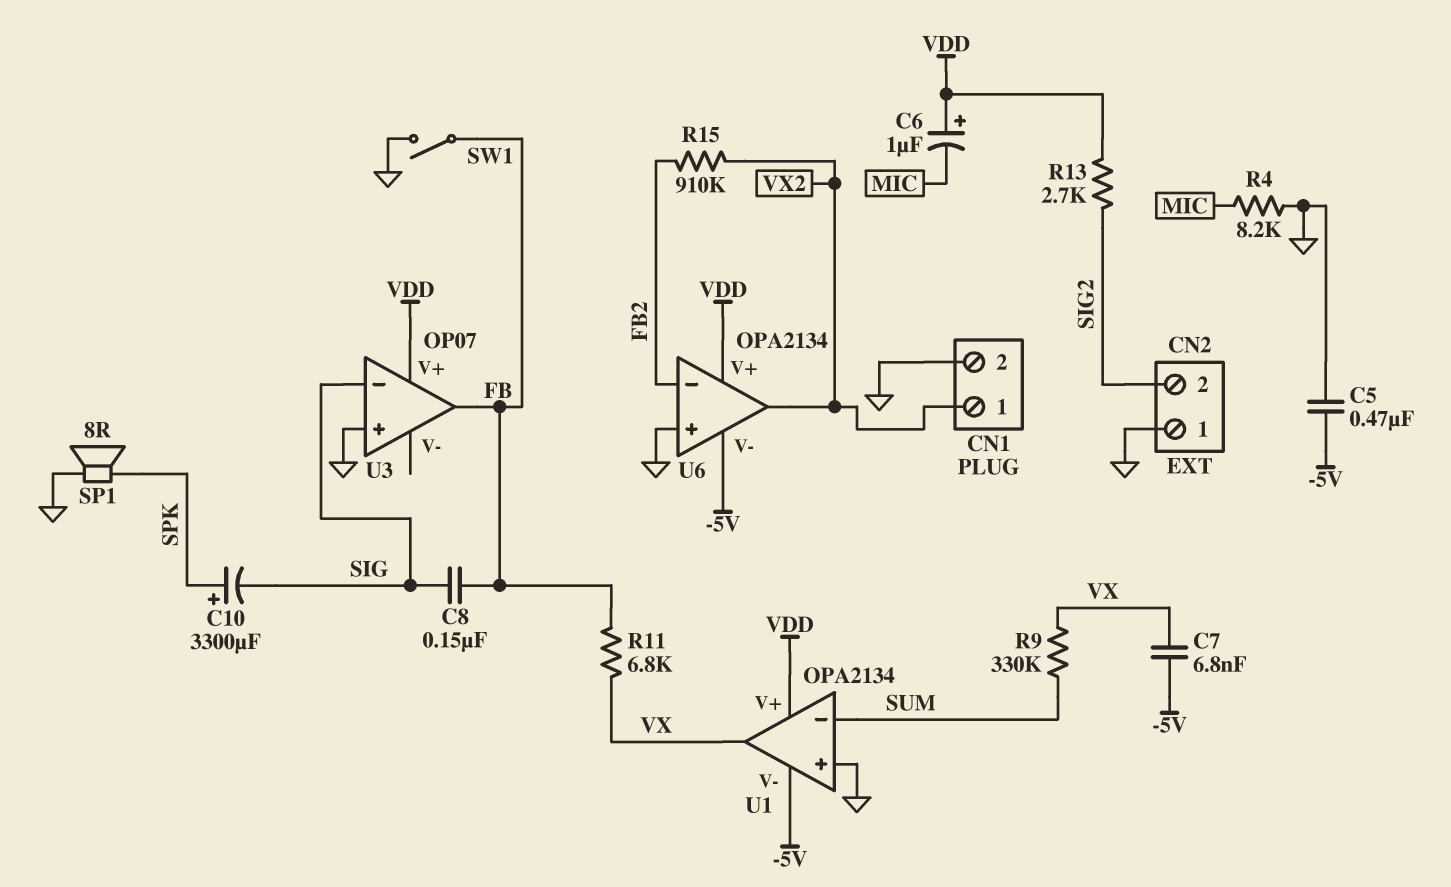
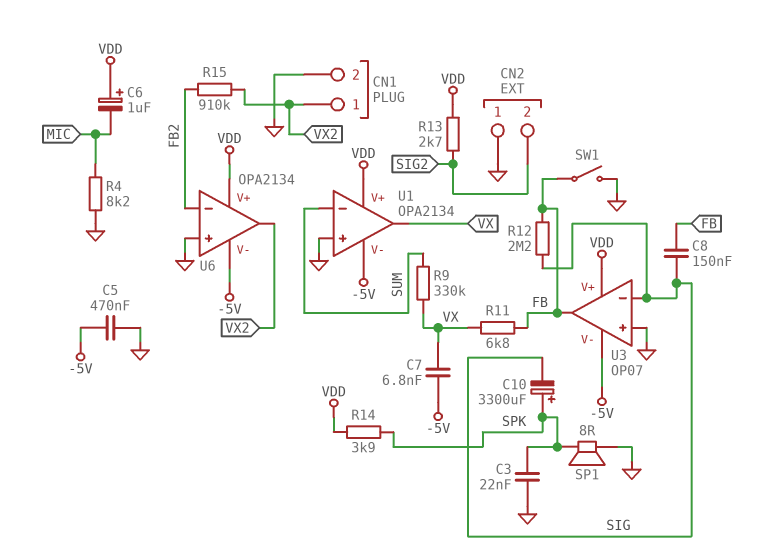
C3: none -> 22nF (GND, SPK)
R12: none -> 2.2M (FB, SIG)
R14: none -> 3.9k (SPK, VDD)
U3 pin V-: none -> -5V

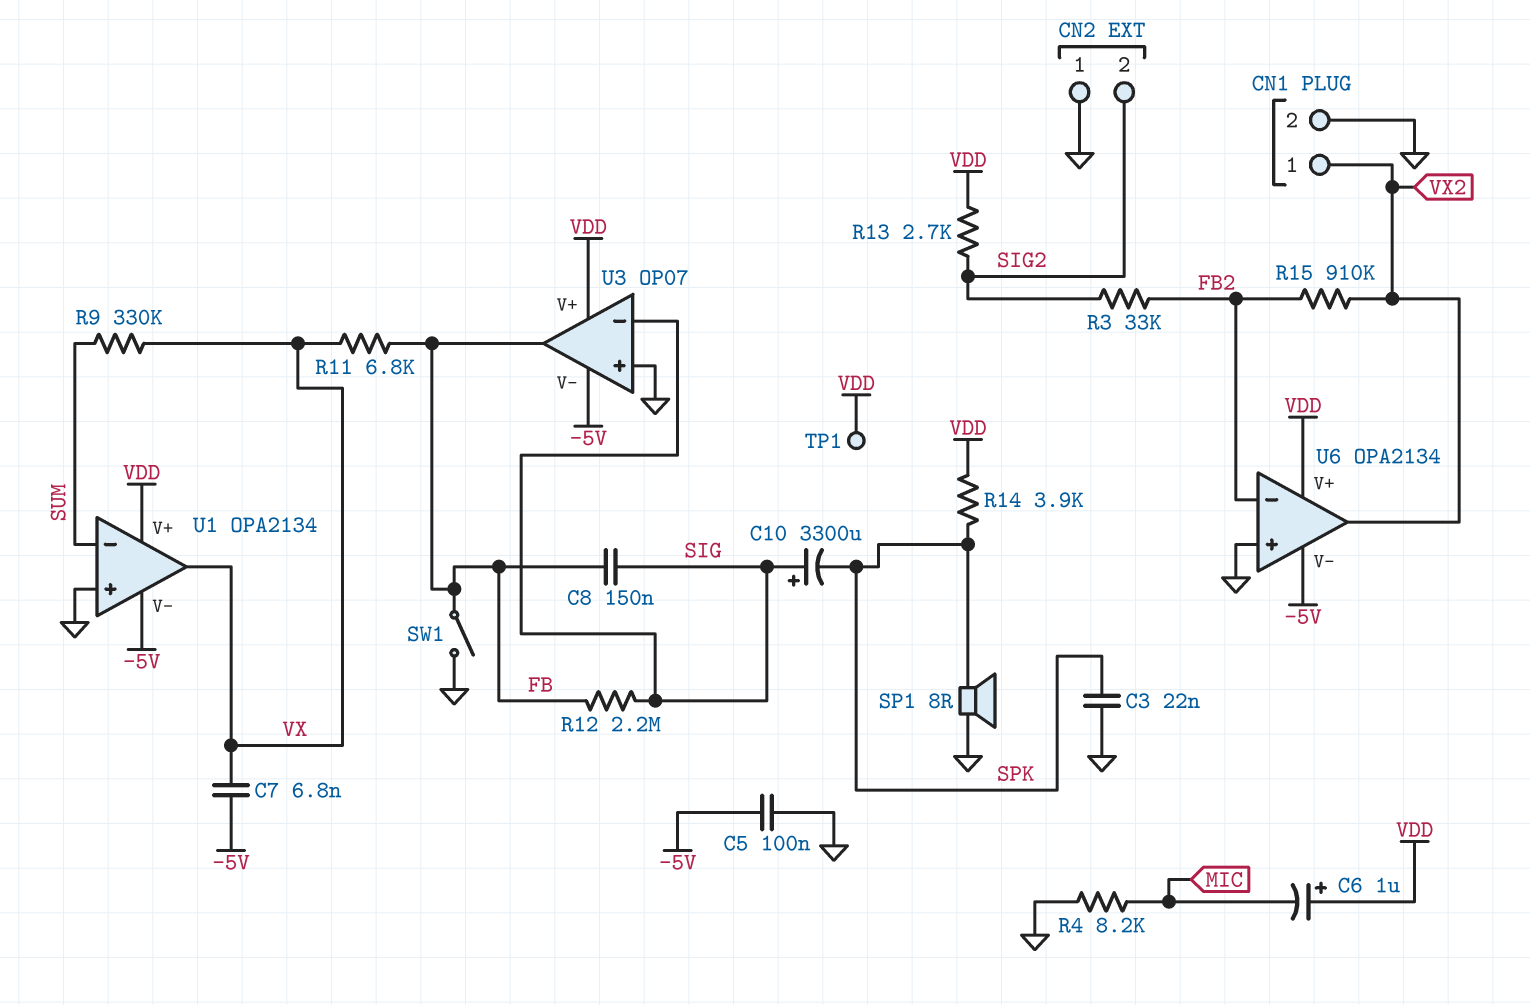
C5: 470nF (-5V, GND) -> 100nF (-5V, GND)
C10: 3300uF (plus SPK, minus SIG) -> 3300uF (plus SIG, minus SPK)
R3: none -> 33k (FB2, SIG2)
TP1: none -> test point (VDD)

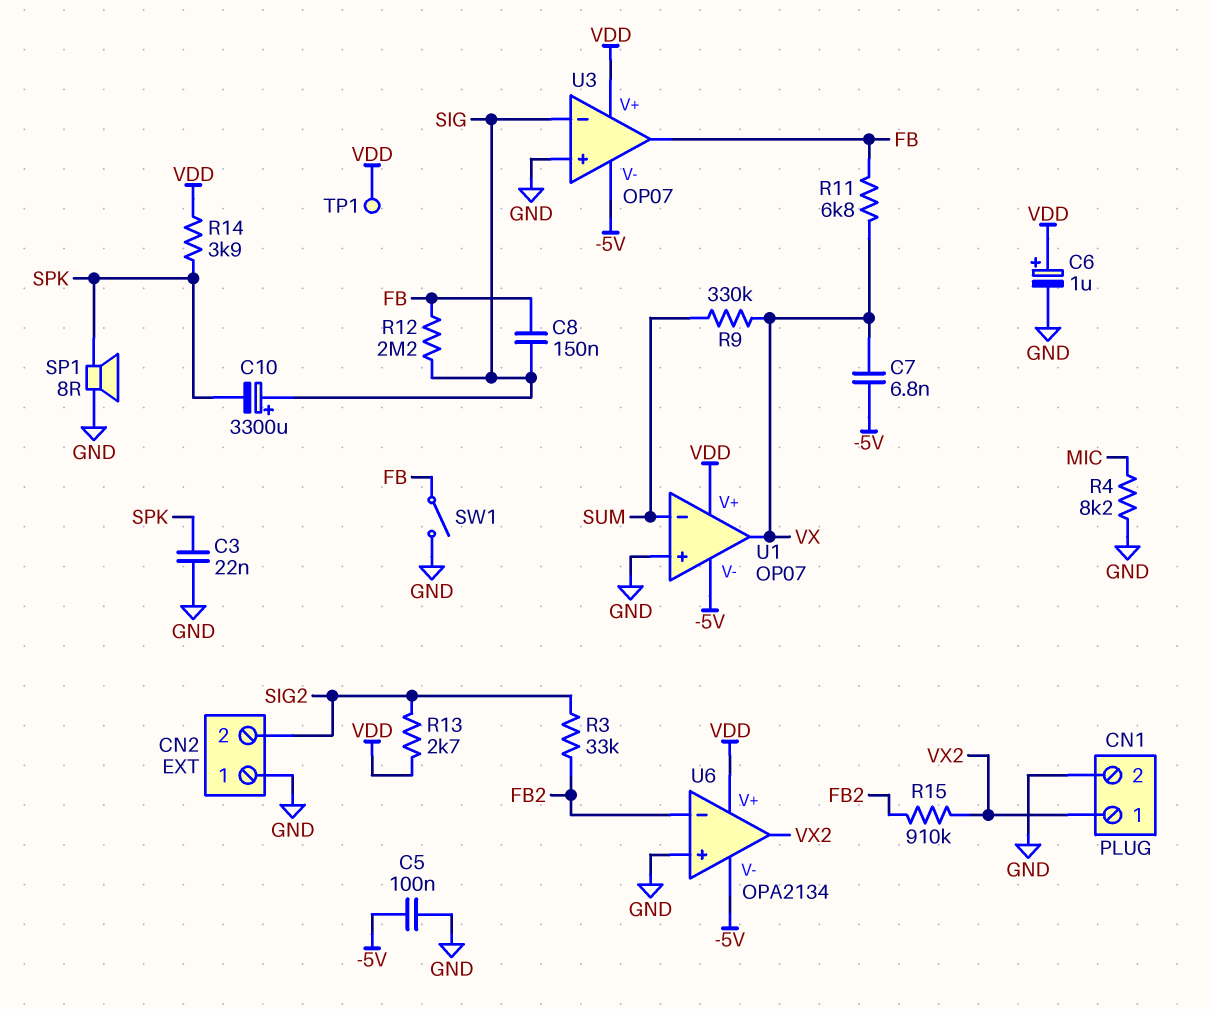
C6: 1uF (plus VDD, minus MIC) -> 1uF (plus VDD, minus GND)
U1: OPA2134 -> OP07

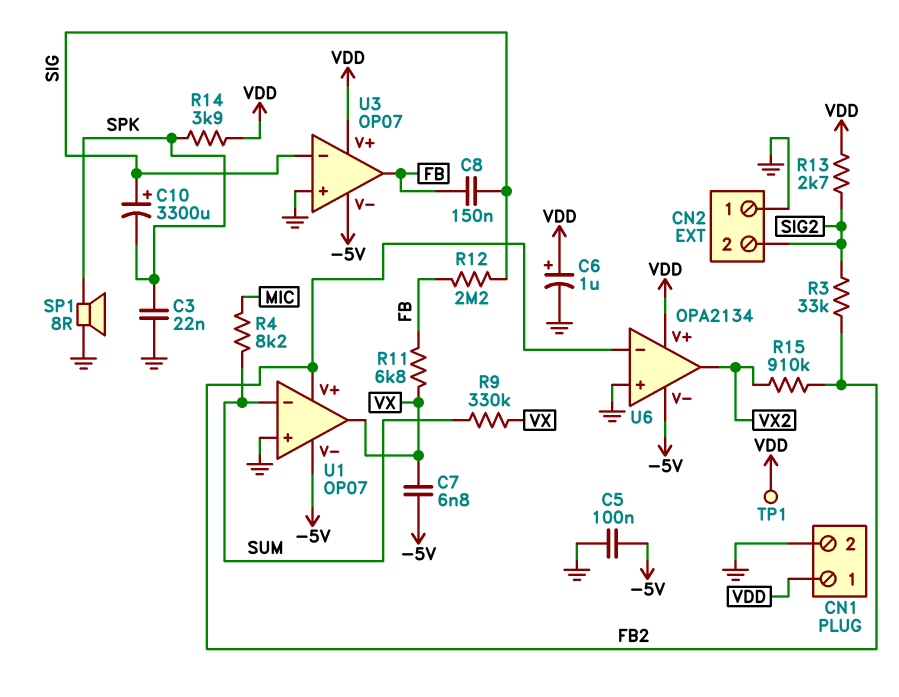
CN1 pin 1: VX2 -> VDD
R4: 8.2k (GND, MIC) -> 8.2k (MIC, SUM)
SW1: switch (FB, GND) -> none
U1 pin V+: VDD -> FB2

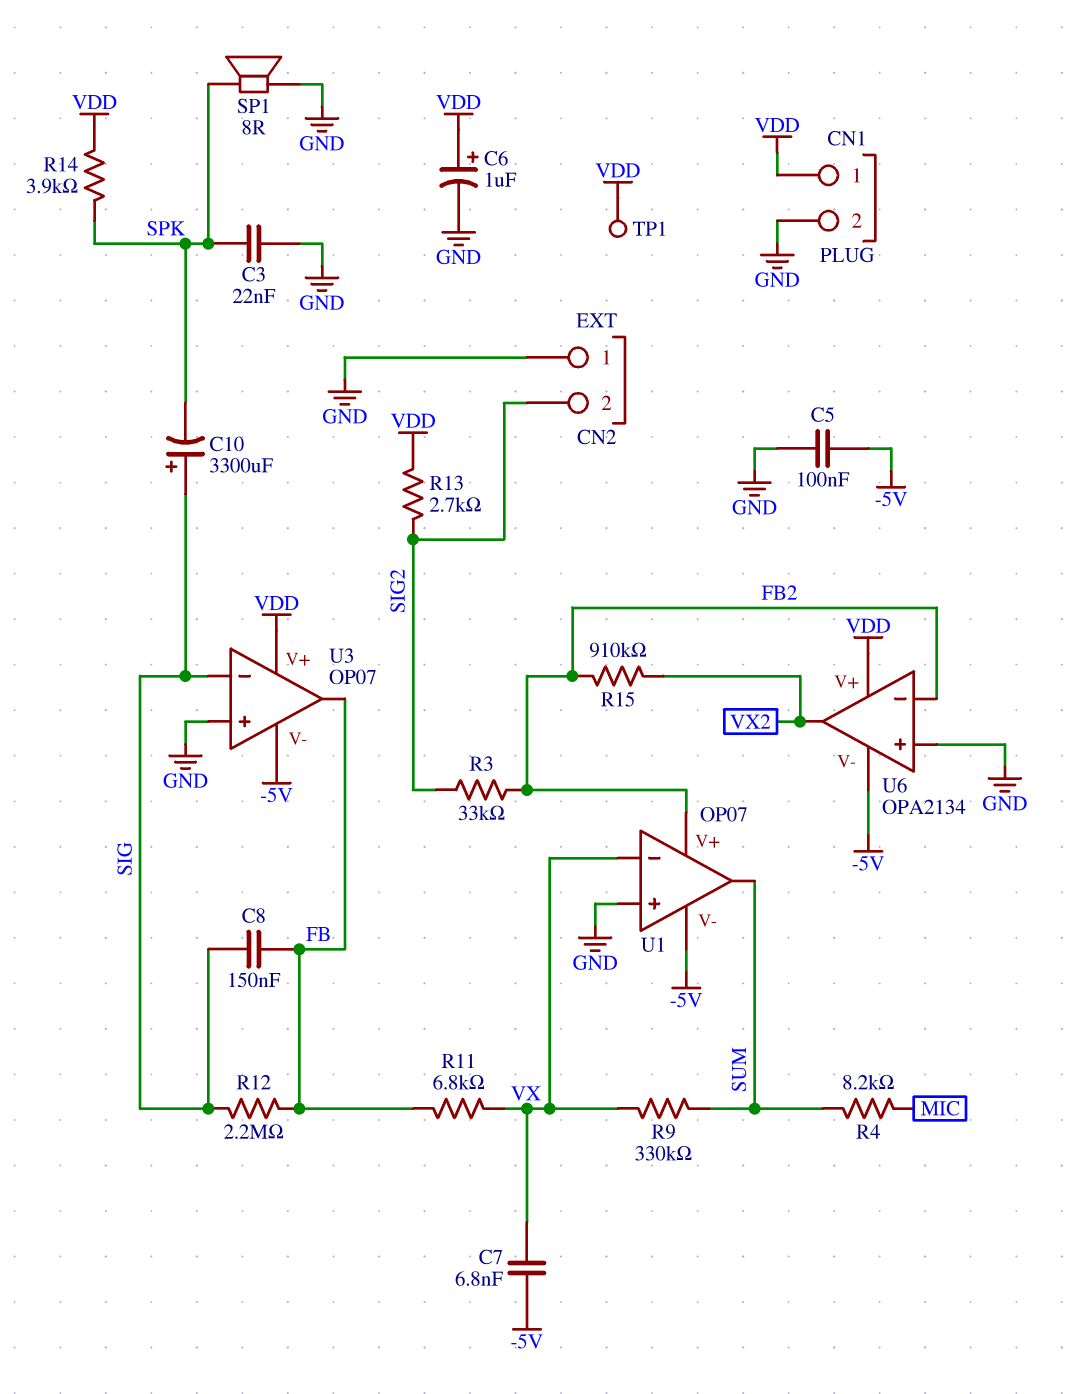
U1 pin in-: SUM -> VX
U1 pin out: VX -> SUM

